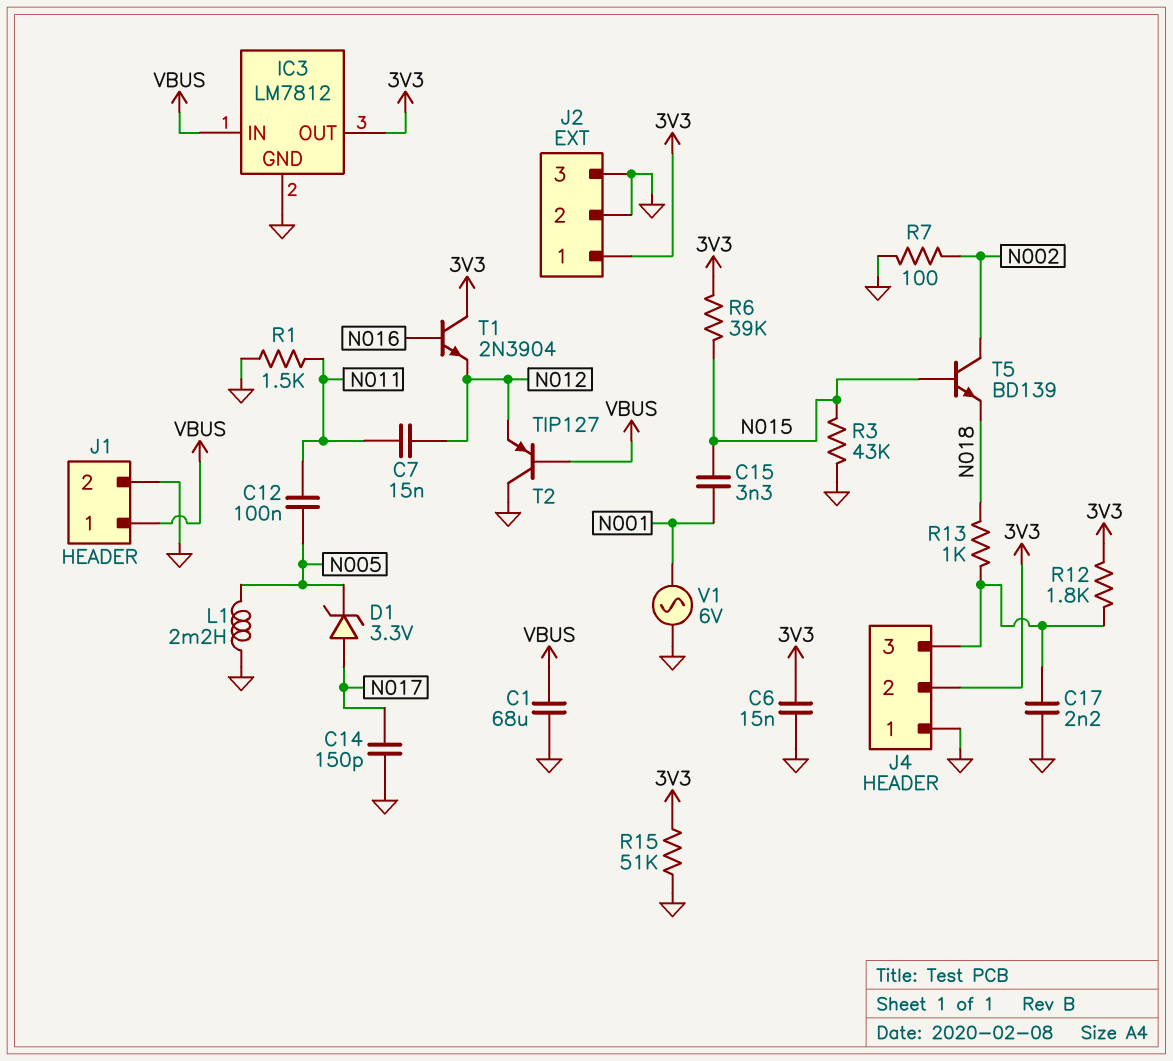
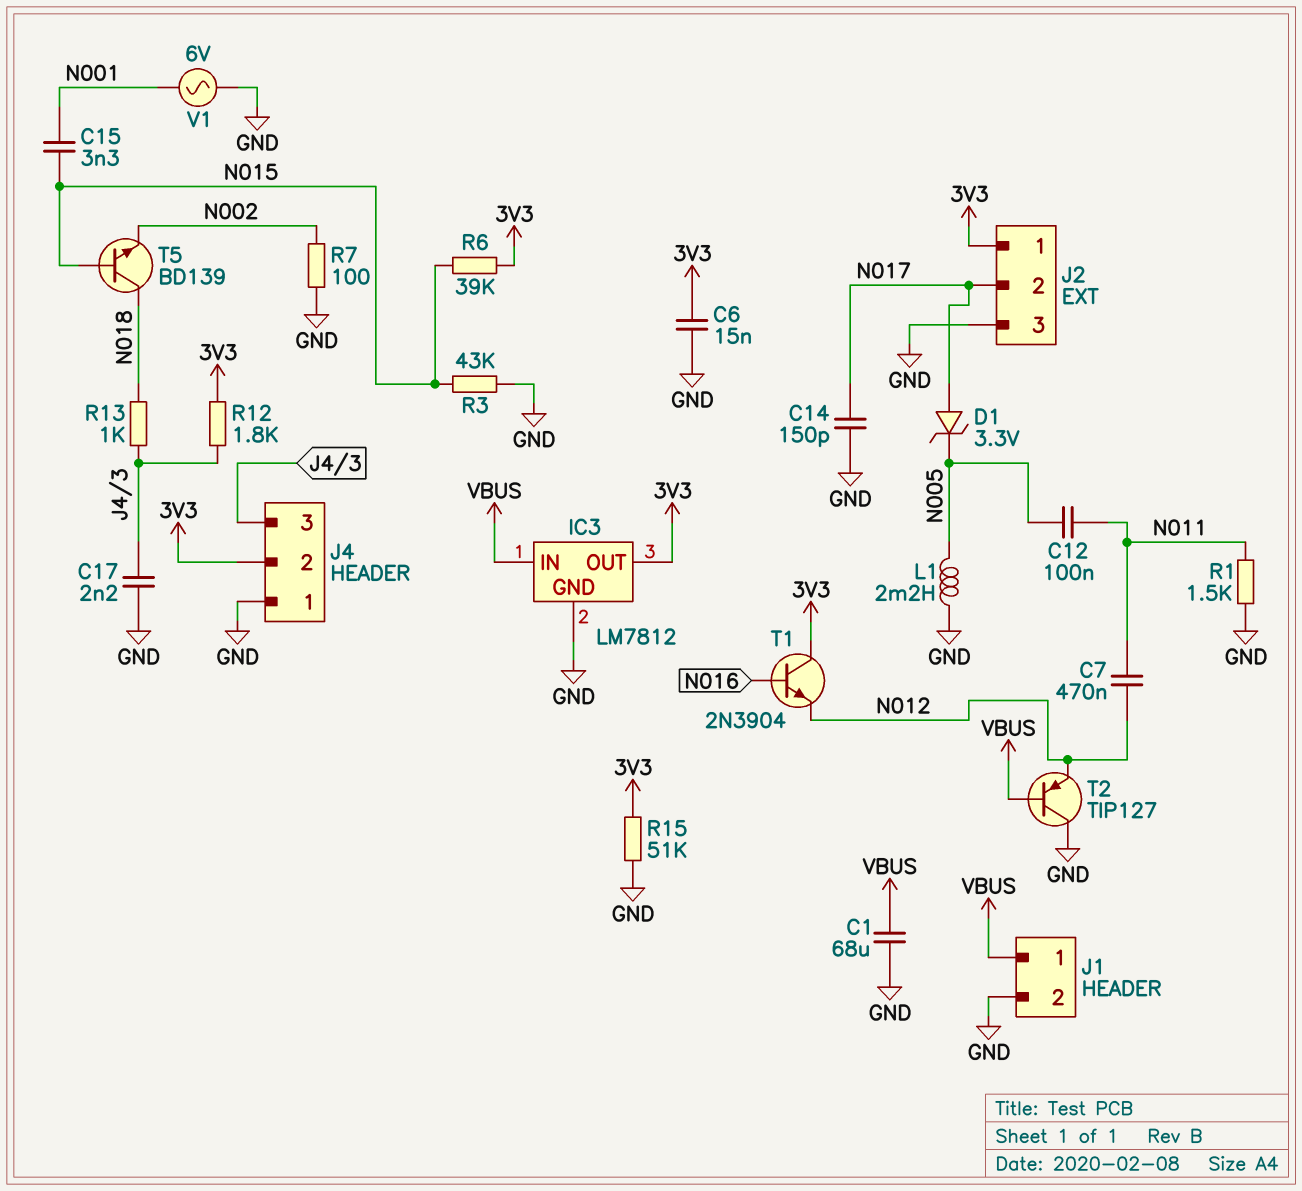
C7: 15nF (N011, N012) -> 470nF (N011, N012)
J2 pin 2: GND -> N017
T5: NPN BD139 (B N015, C N002, E N018) -> NPN BD139 (B N015, C N018, E N002)

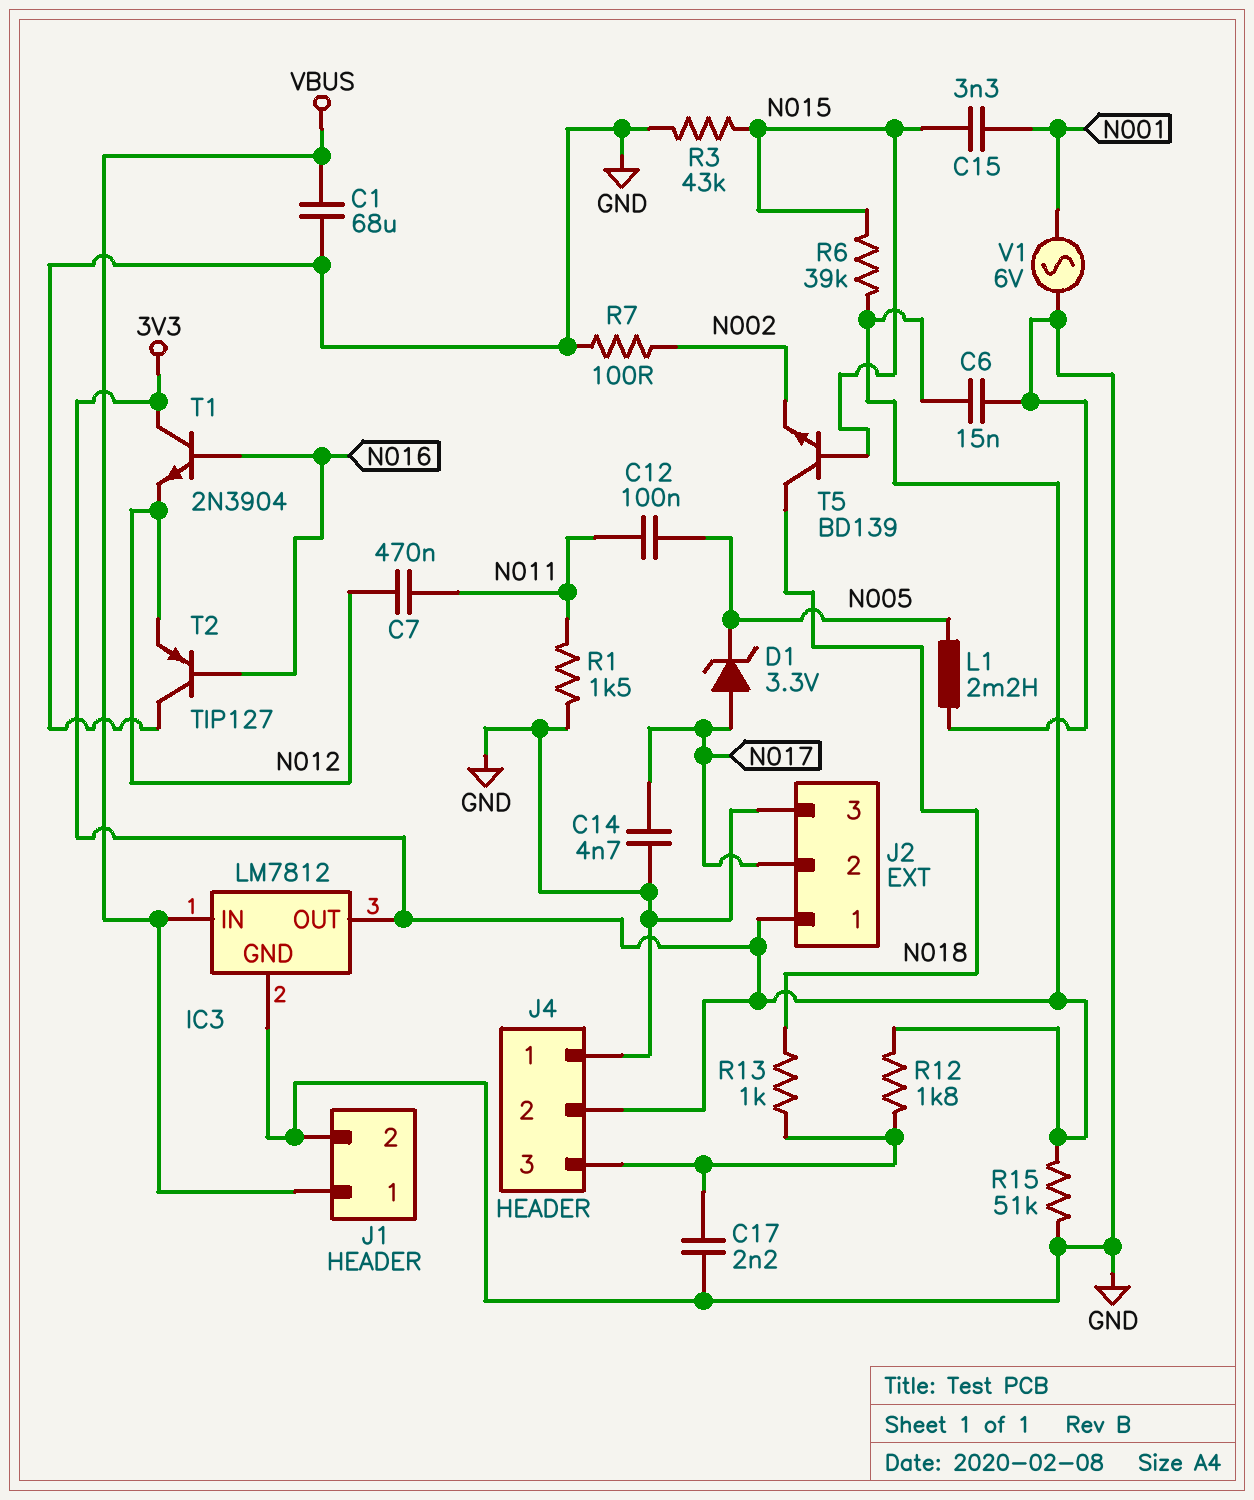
C14: 150pF (GND, N017) -> 4.7nF (GND, N017)
T2: PNP TIP127 (B VBUS, C GND, E N012) -> PNP TIP127 (B N016, C GND, E N012)

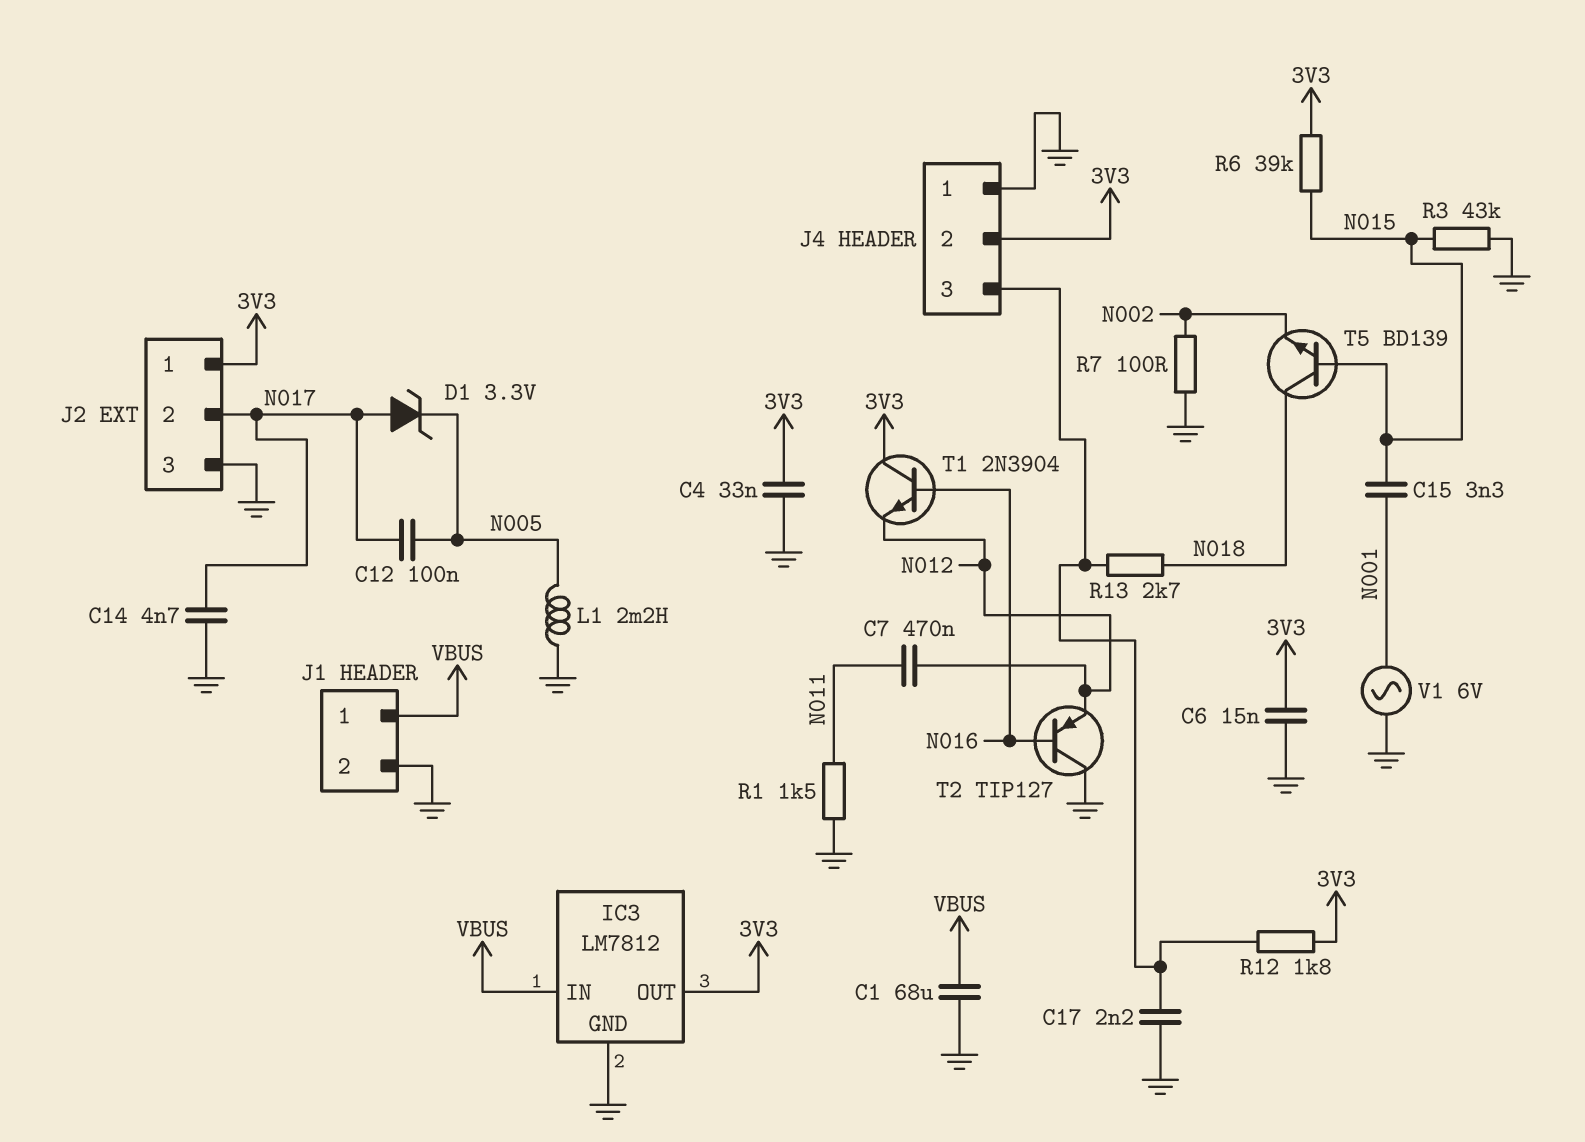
C4: none -> 33nF (3V3, GND)
C12: 100nF (N005, N011) -> 100nF (N005, N017)
R13: 1k (J4/3, N018) -> 2.7k (J4/3, N018)
R15: 51k (3V3, GND) -> none

